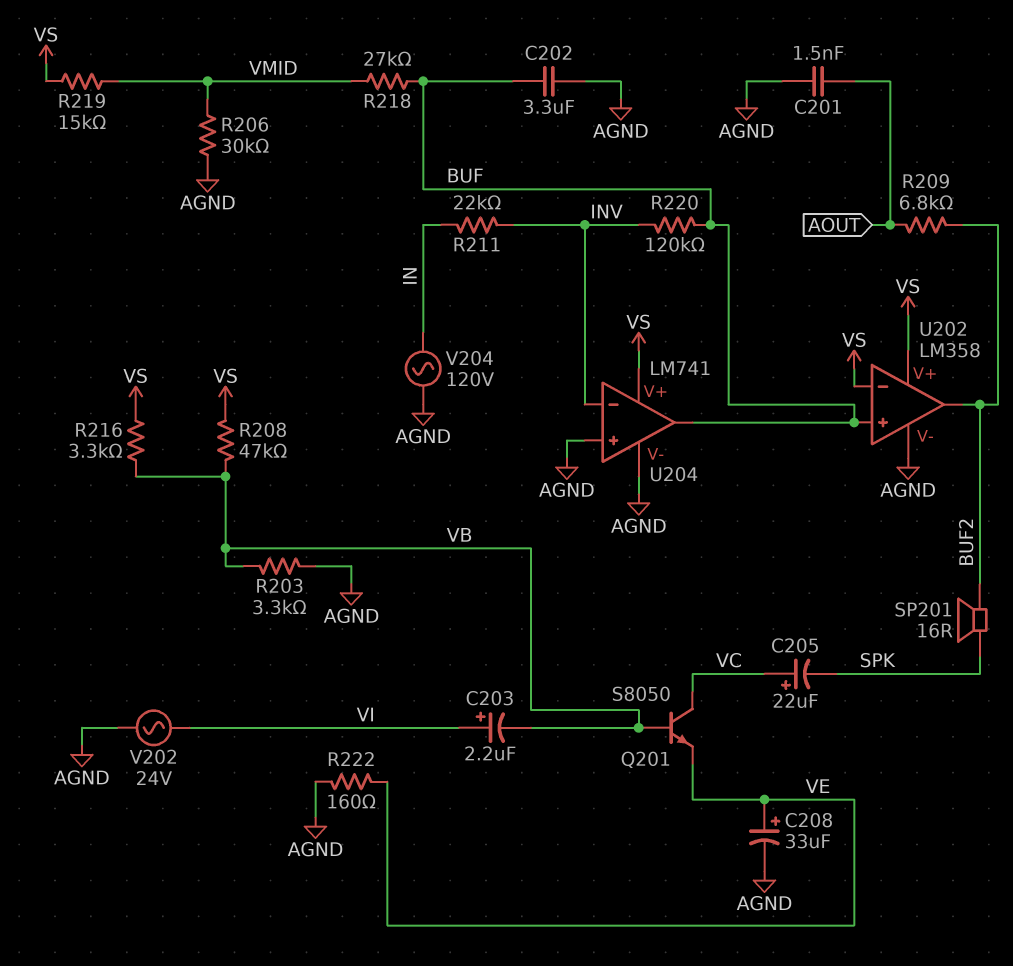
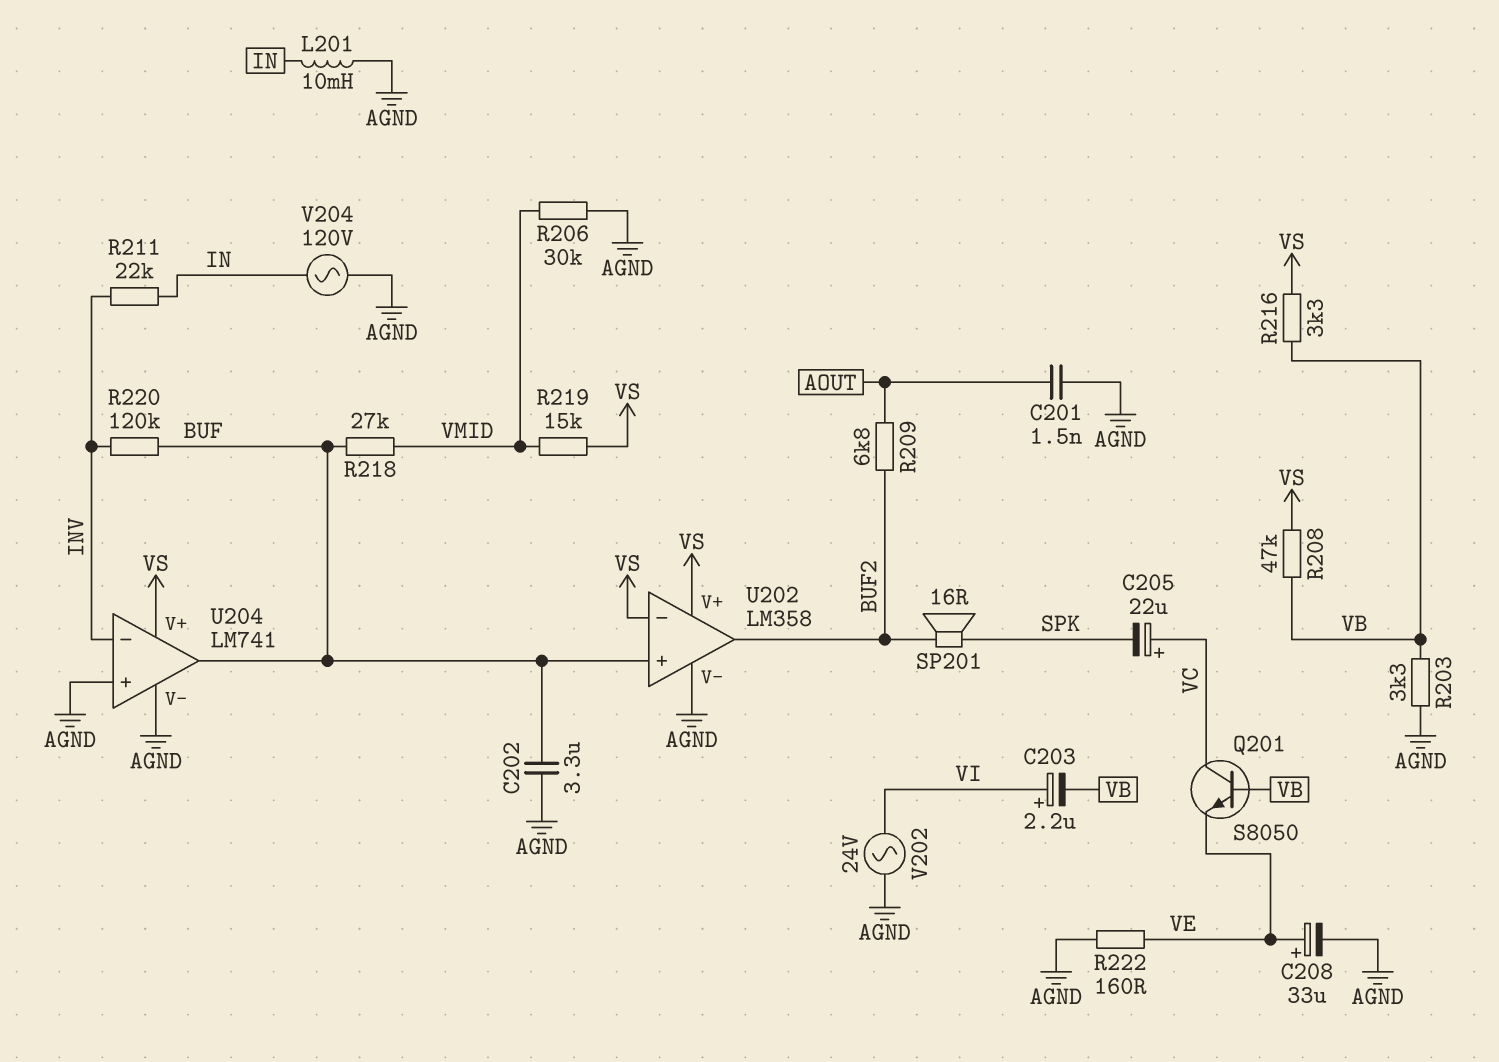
L201: none -> 10mH (AGND, IN)

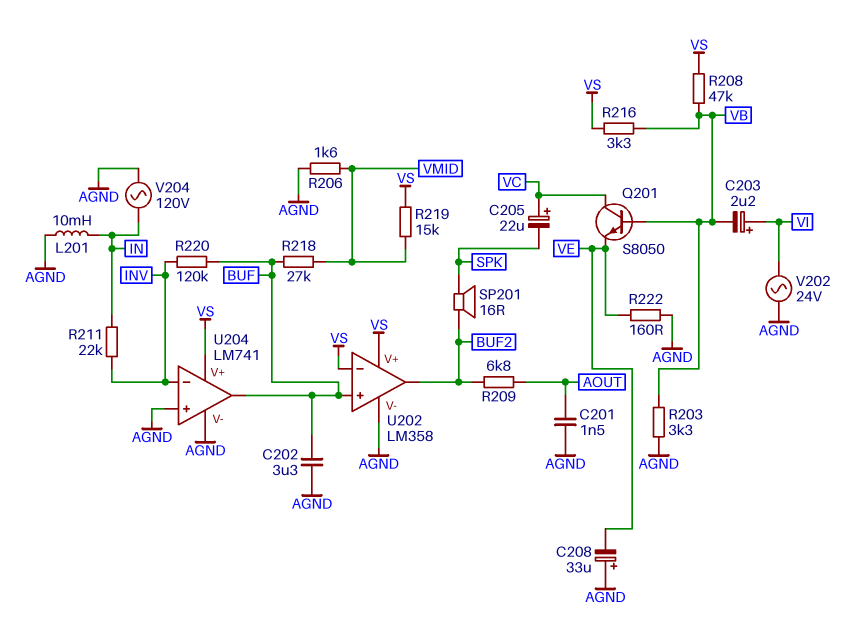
C208: 33uF (plus VE, minus AGND) -> 33uF (plus AGND, minus VE)
R206: 30k (AGND, VMID) -> 1.6k (AGND, VMID)

